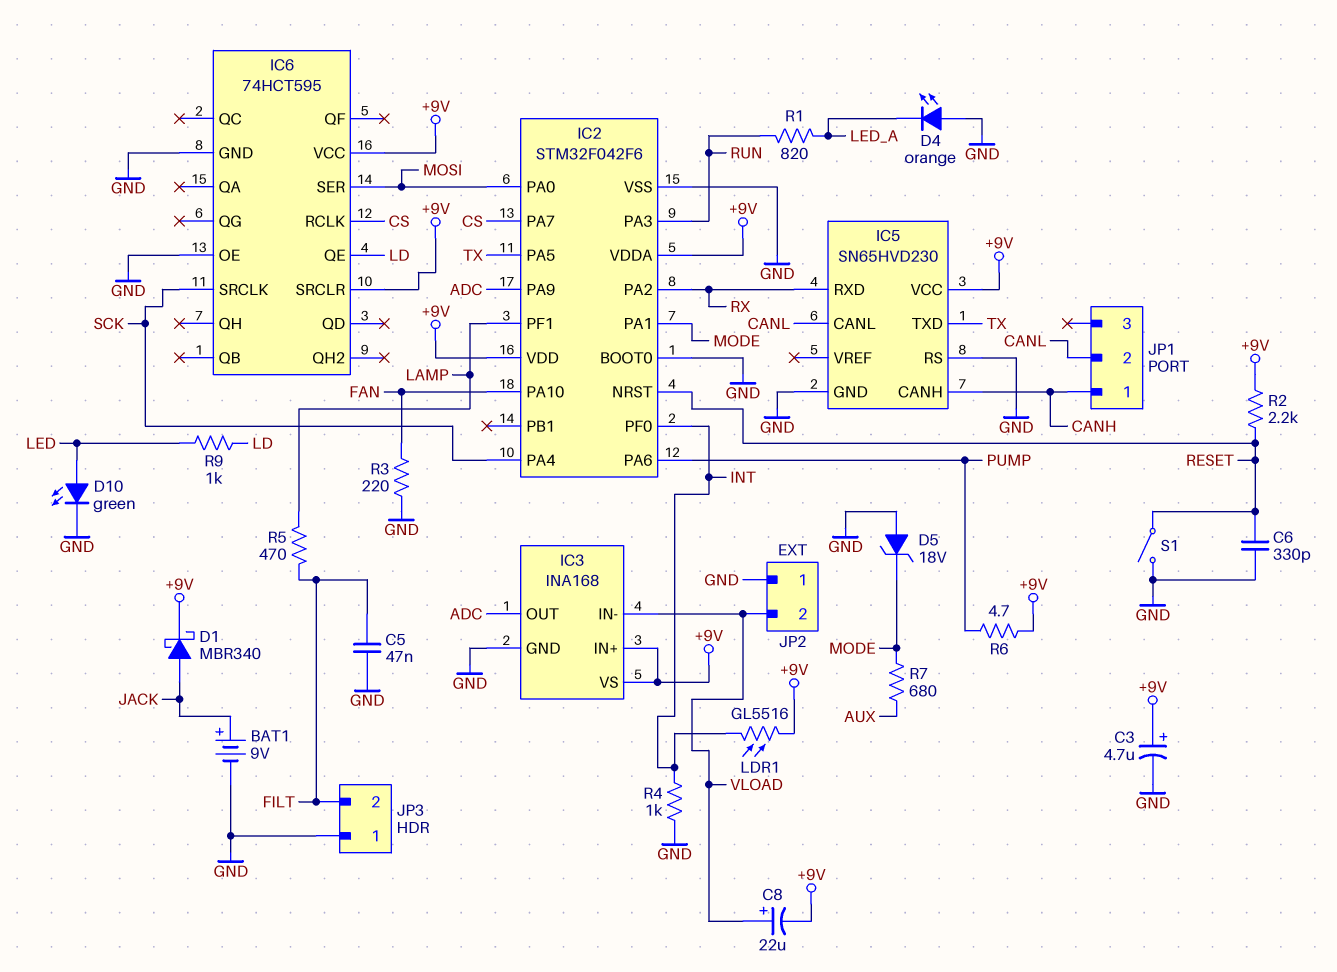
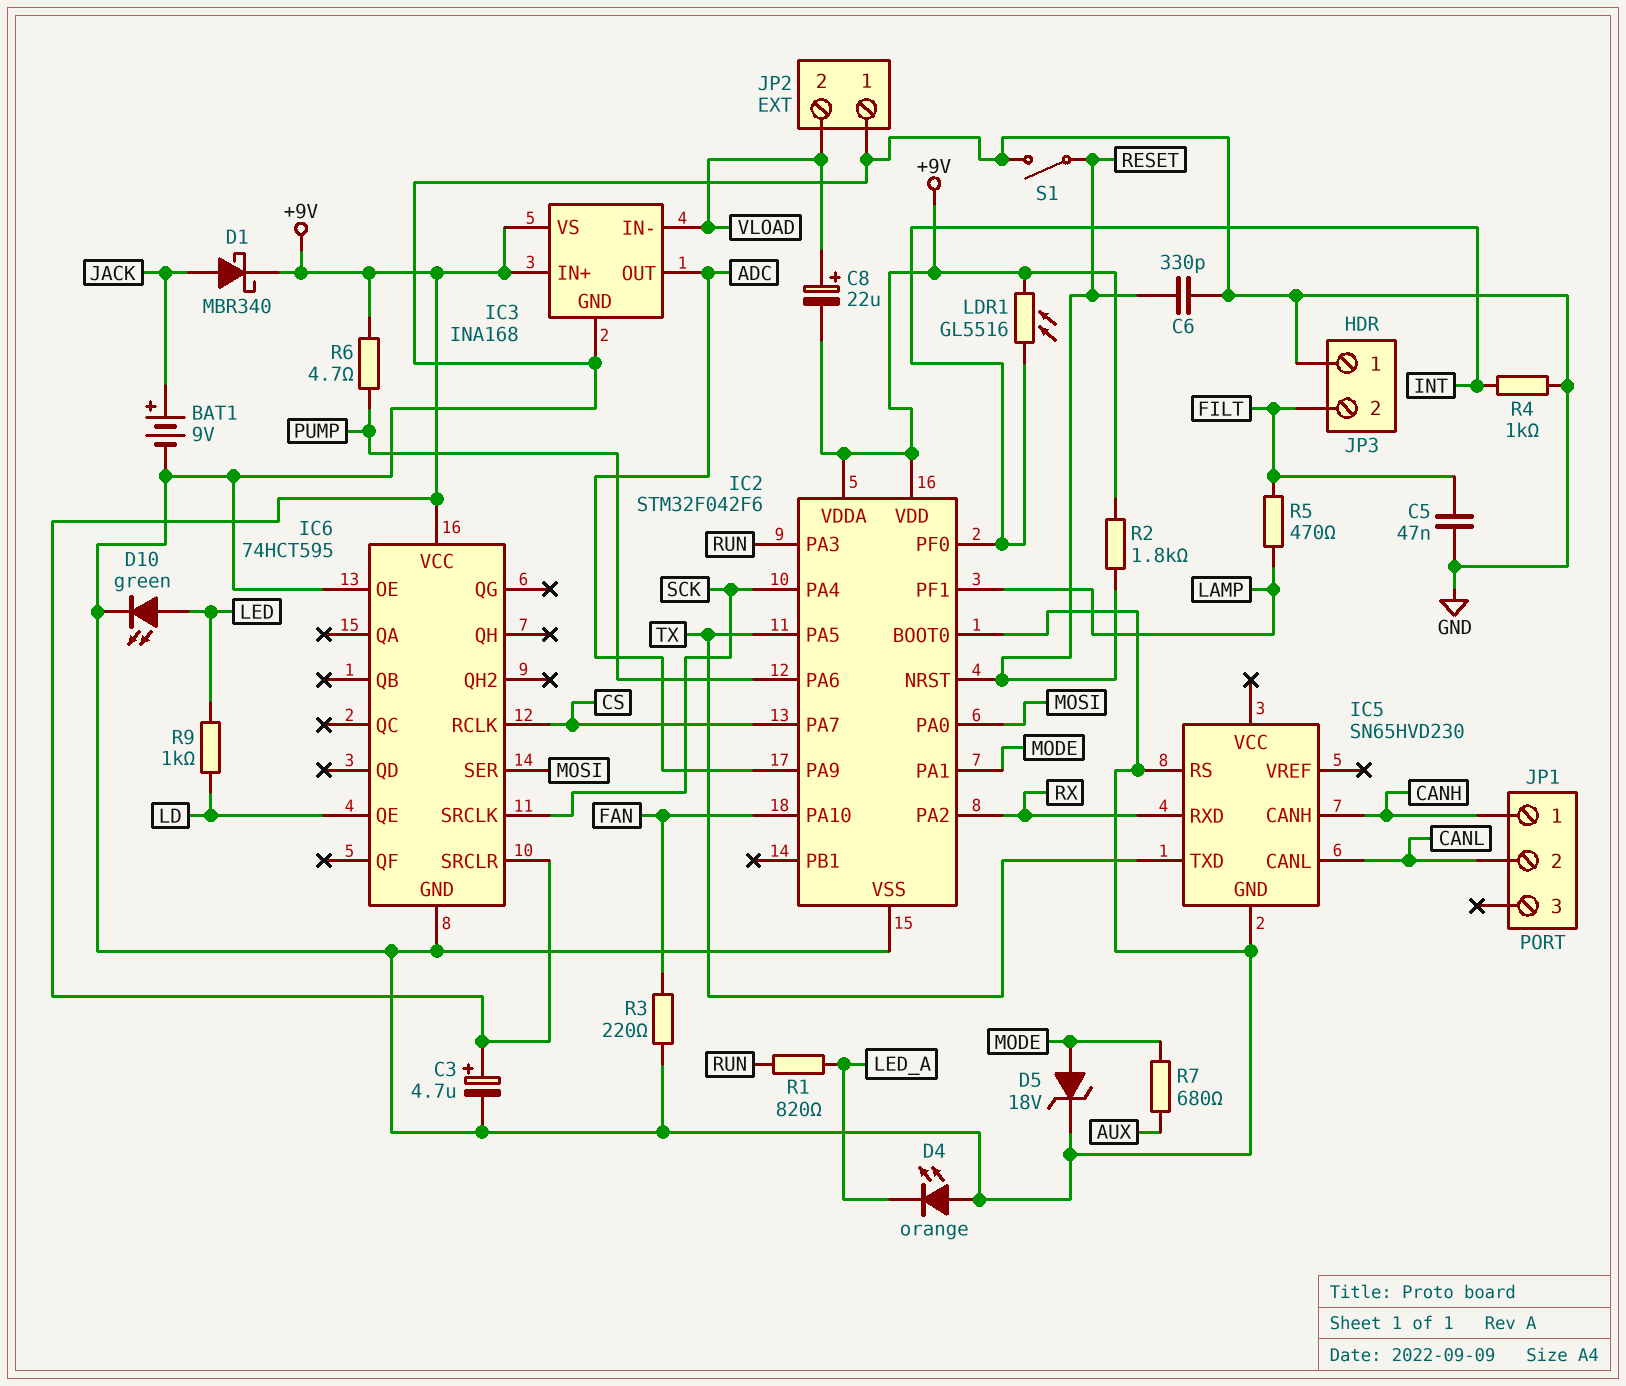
D5: zener 18V (A GND, K MODE) -> zener 18V (A MODE, K GND)
IC5 pin VCC: +9V -> none
R2: 2.2k (+9V, RESET) -> 1.8k (+9V, RESET)

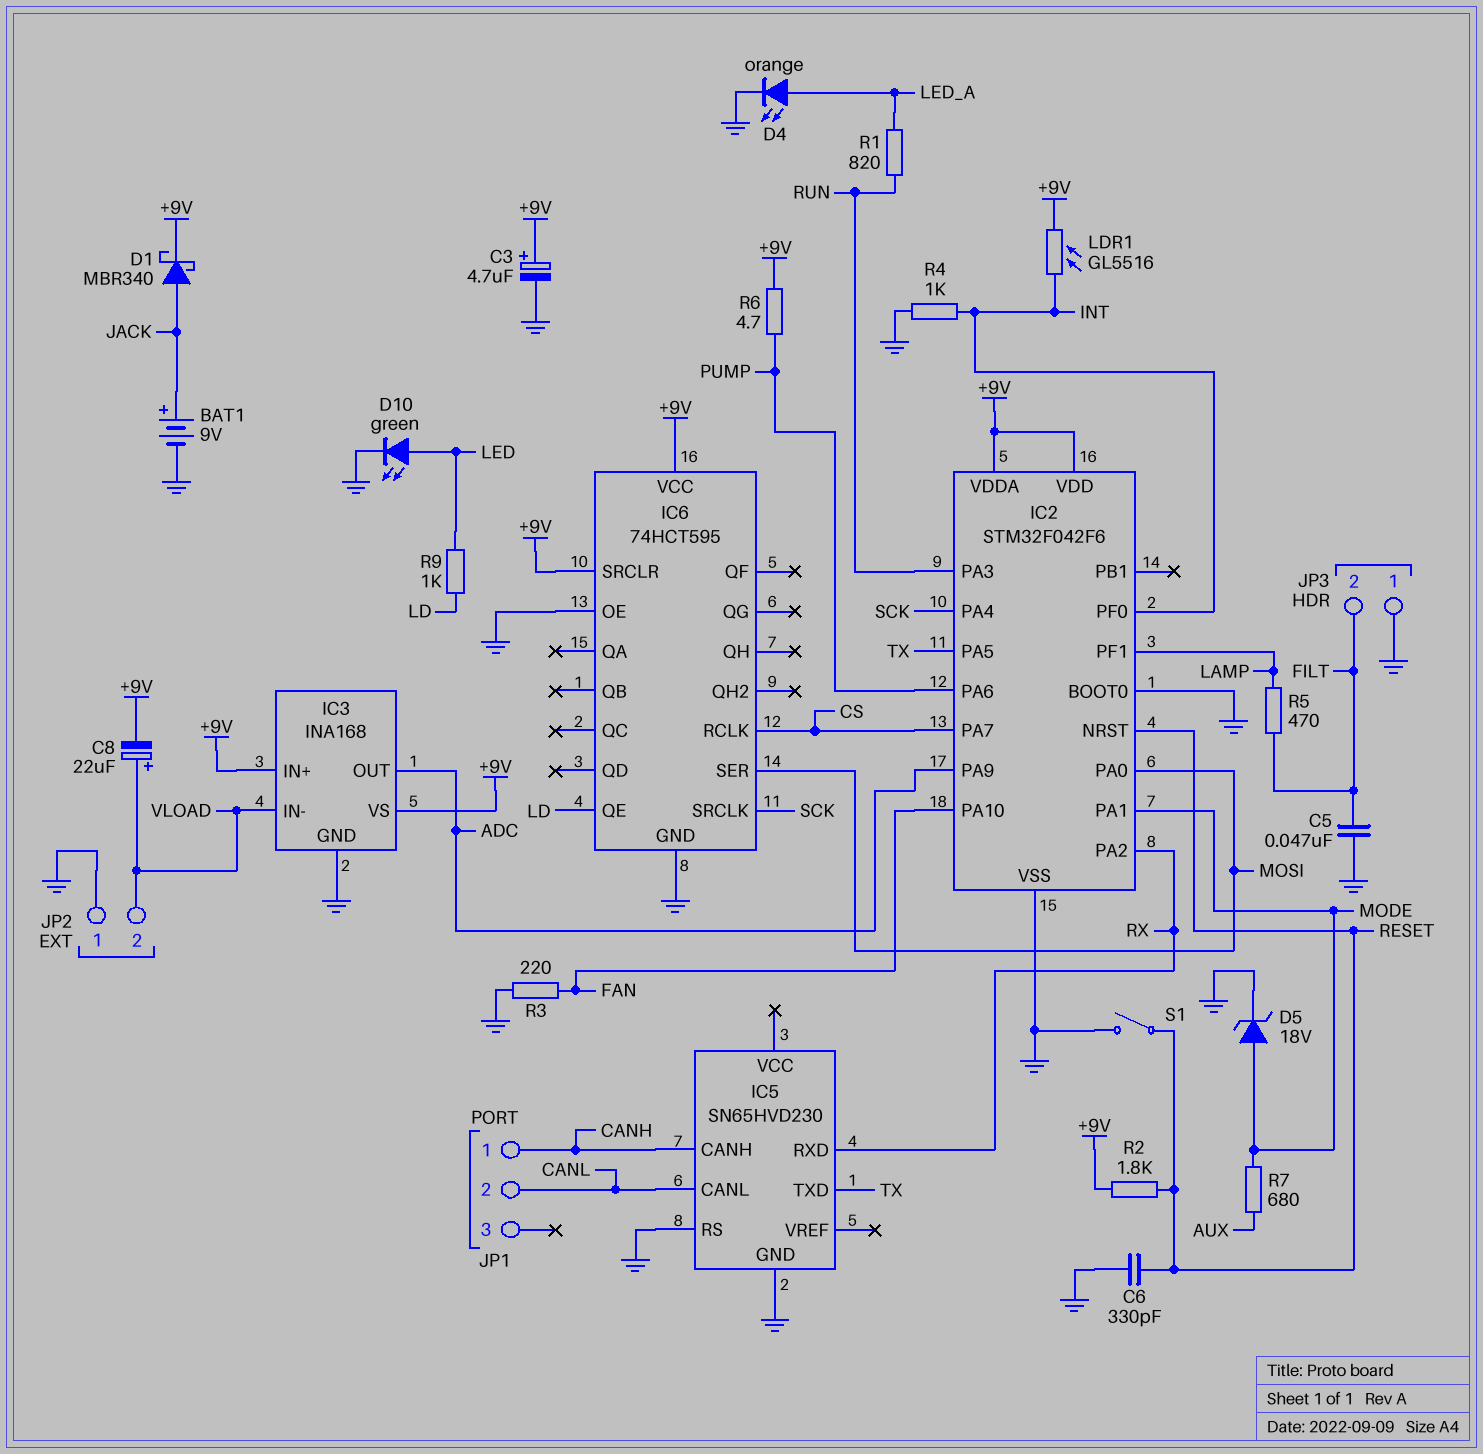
D4: LED orange (A GND, K LED_A) -> LED orange (A LED_A, K GND)

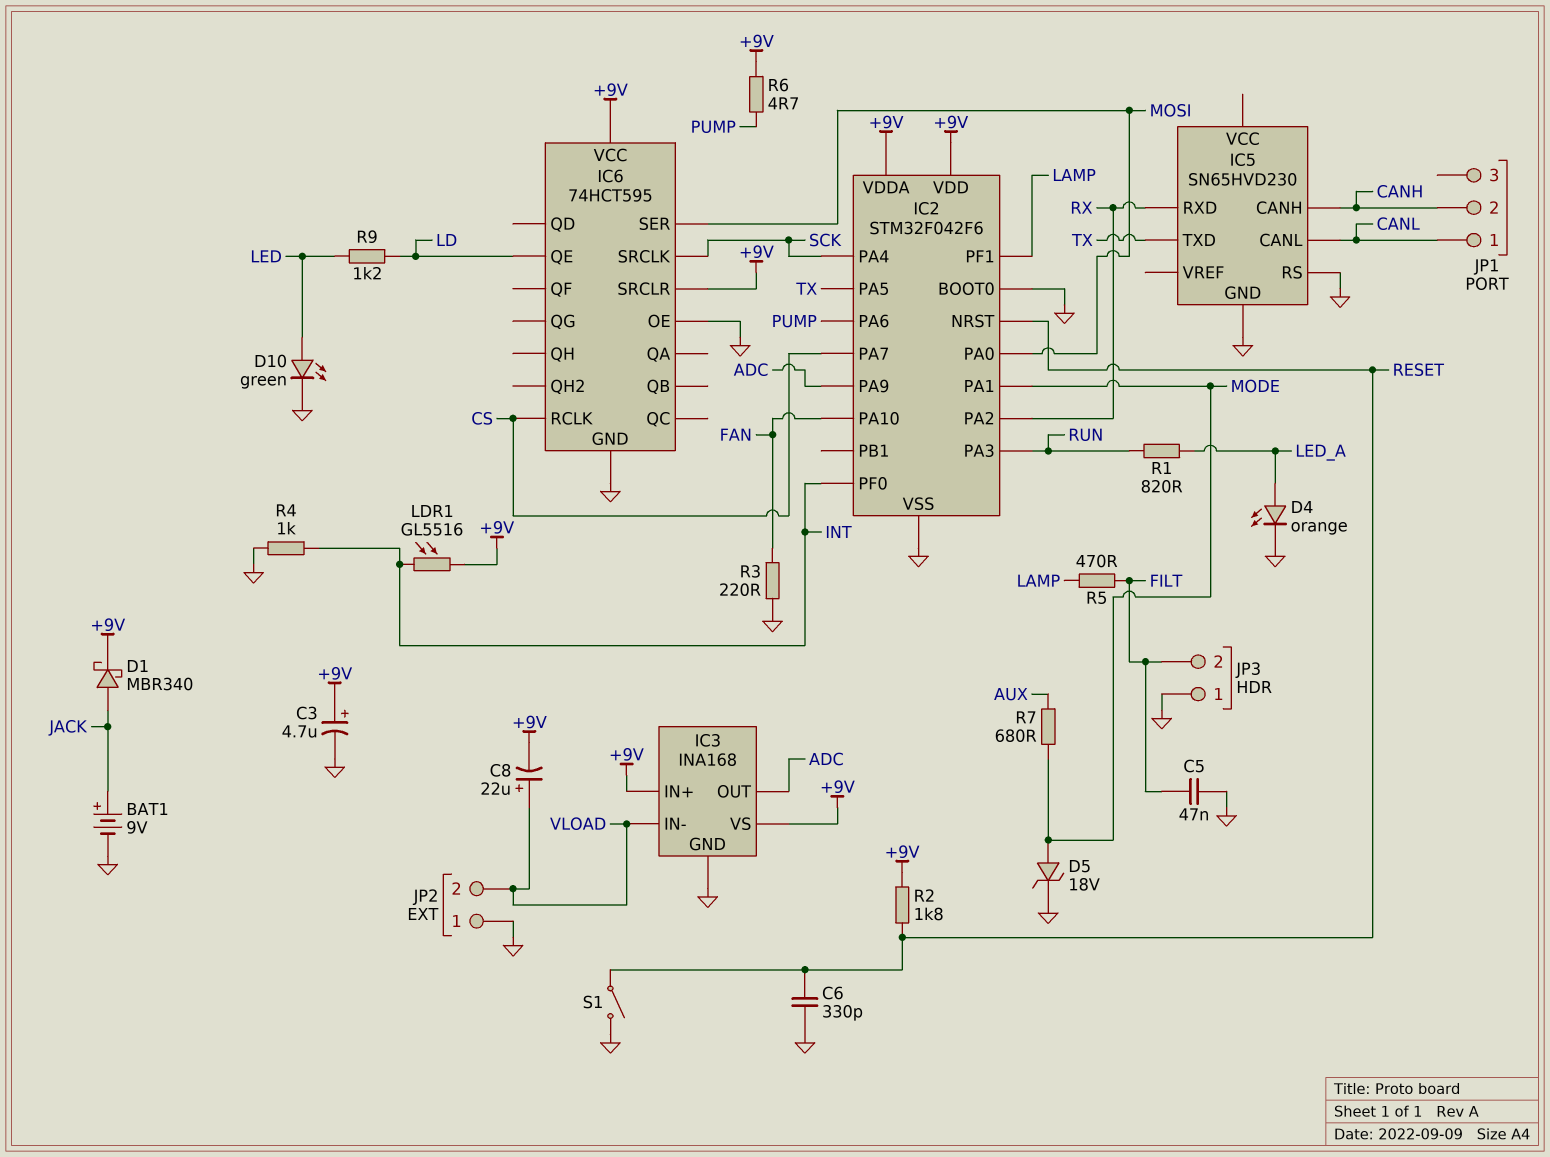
JP1 pin 1: CANH -> CANL
JP1 pin 2: CANL -> CANH
R9: 1k (LD, LED) -> 1.2k (LD, LED)

